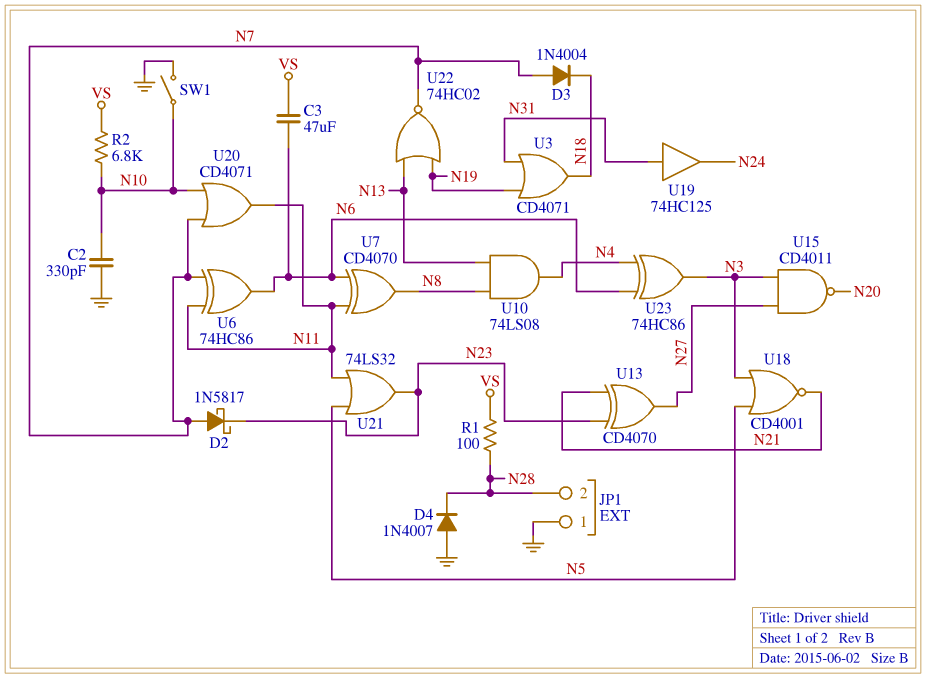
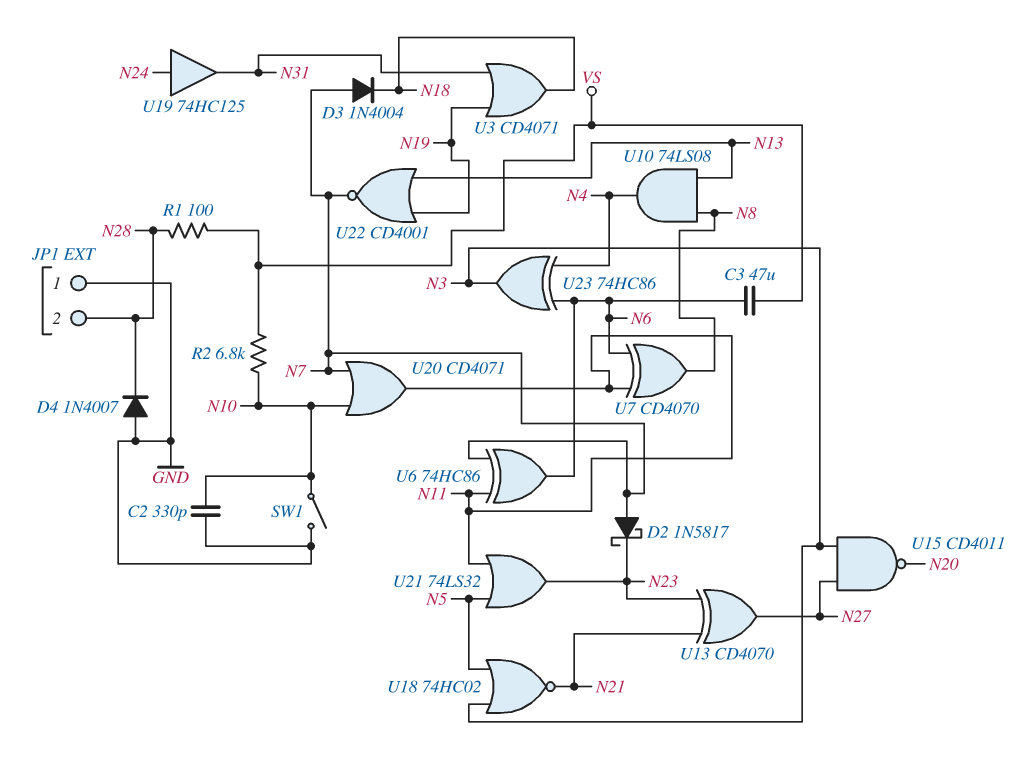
U18: NOR CD4001 (in N3, in N5, out N21) -> NOR 74HC02 (in N3, in N5, out N21)
U19: buffer 74HC125 (in N31, out N24) -> buffer 74HC125 (in N24, out N31)
U22: NOR 74HC02 (in N13, in N19, out N7) -> NOR CD4001 (in N13, in N19, out N7)

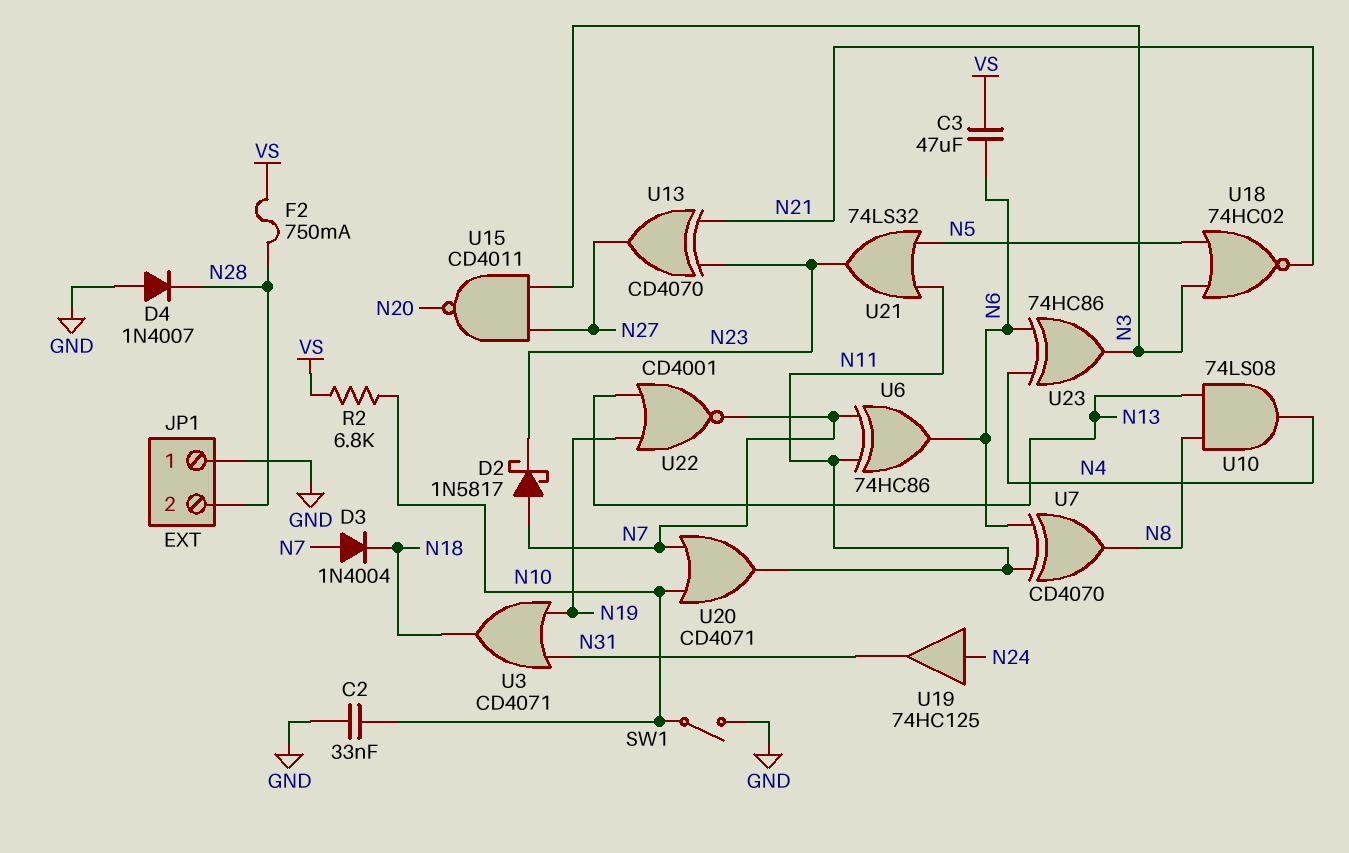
C2: 330pF (GND, N10) -> 33nF (GND, N10)
F2: none -> 750mA (N28, VS)
R1: 100 (N28, VS) -> none

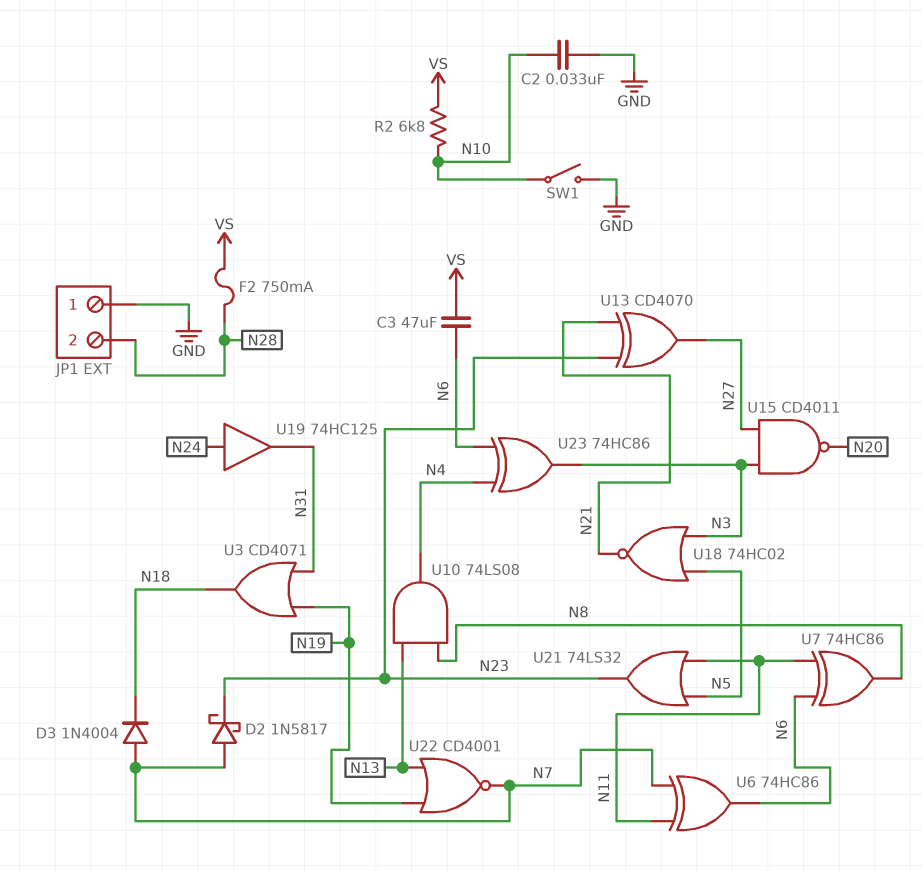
D4: diode 1N4007 (A GND, K N28) -> none
U7: XOR CD4070 (in N6, in N11, out N8) -> XOR 74HC86 (in N6, in N11, out N8)
U20: OR CD4071 (in N7, in N10, out N11) -> none

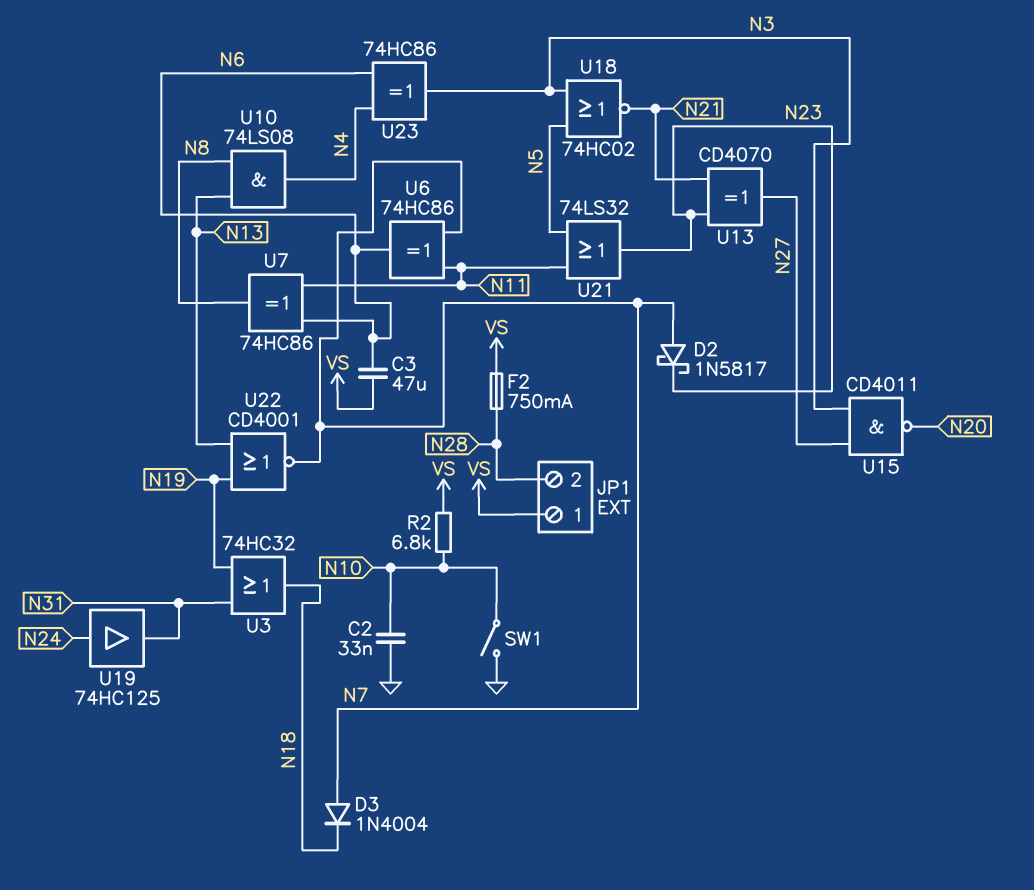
JP1 pin 1: GND -> VS
U3: OR CD4071 (in N19, in N31, out N18) -> OR 74HC32 (in N19, in N31, out N18)

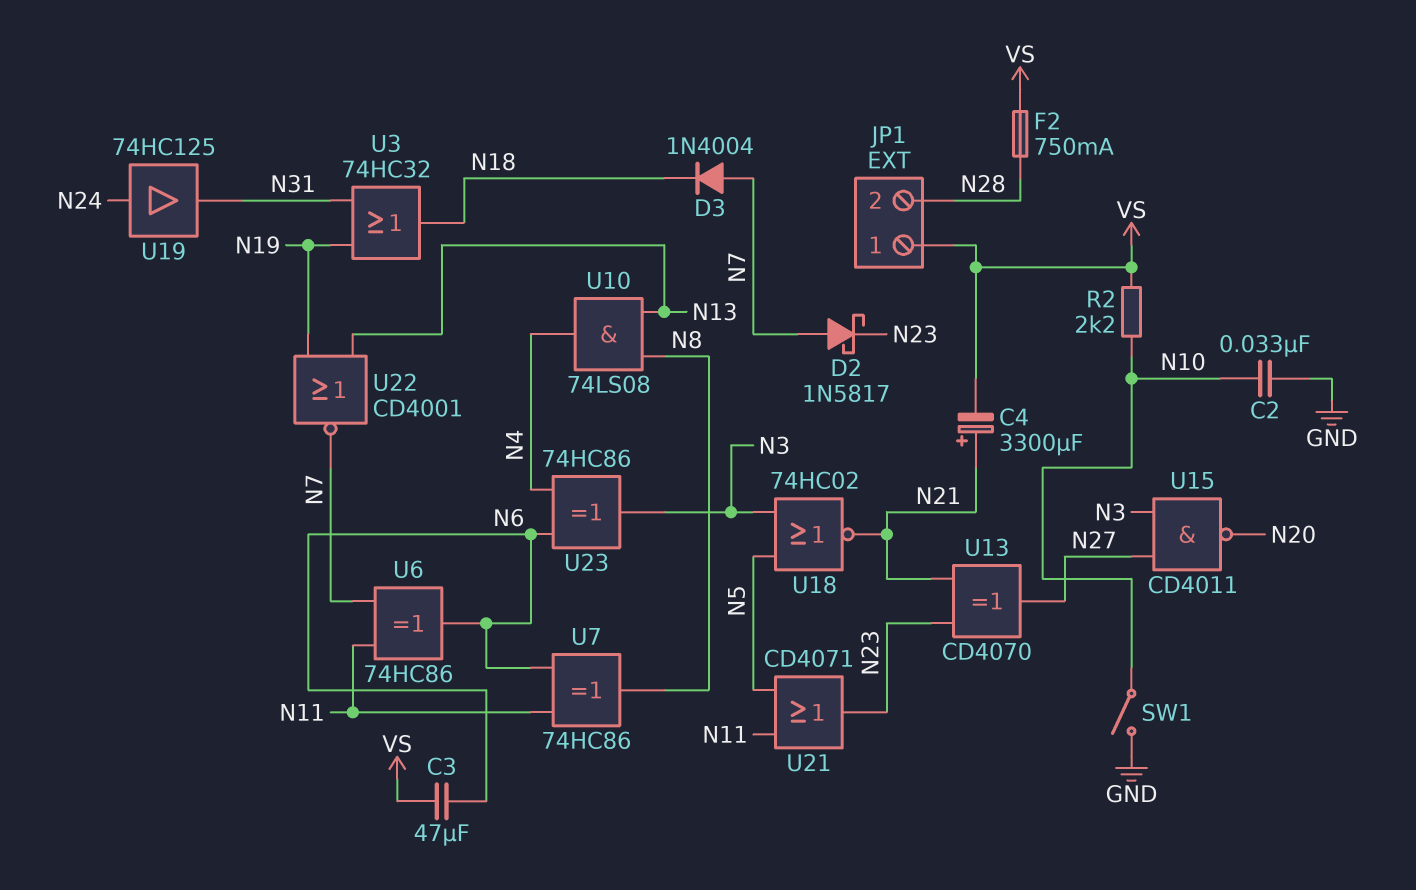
C4: none -> 3300uF (plus N21, minus VS)
R2: 6.8k (N10, VS) -> 2.2k (N10, VS)
U21: OR 74LS32 (in N5, in N11, out N23) -> OR CD4071 (in N5, in N11, out N23)

